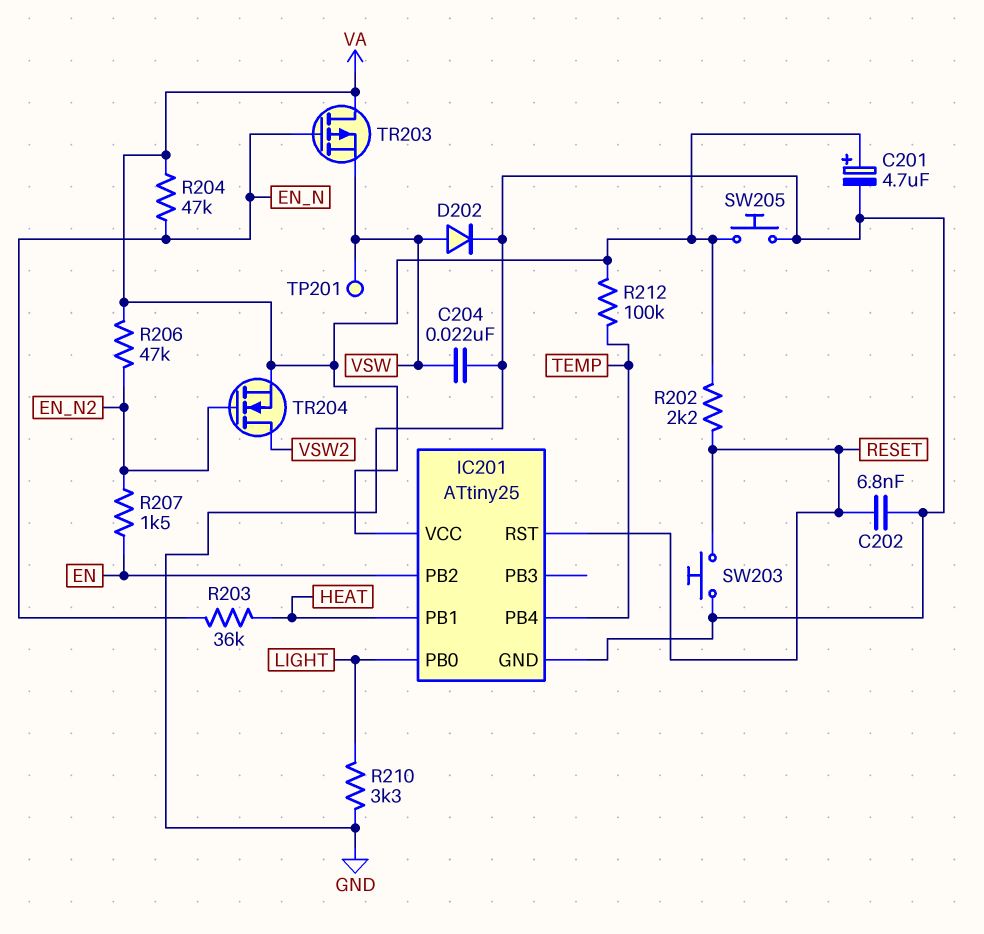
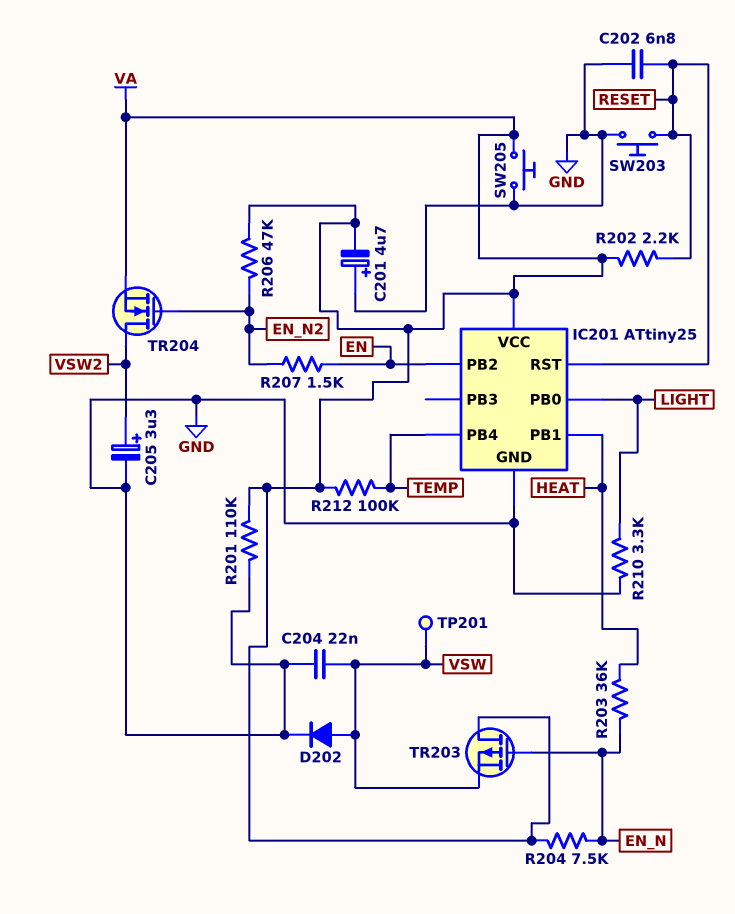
C201: 4.7uF (plus VA, minus GND) -> 4.7uF (plus GND, minus VA)
C205: none -> 3.3uF (plus VSW2, minus GND)
R201: none -> 110k (GND, VA)
R204: 47k (EN_N, VA) -> 7.5k (EN_N, VA)

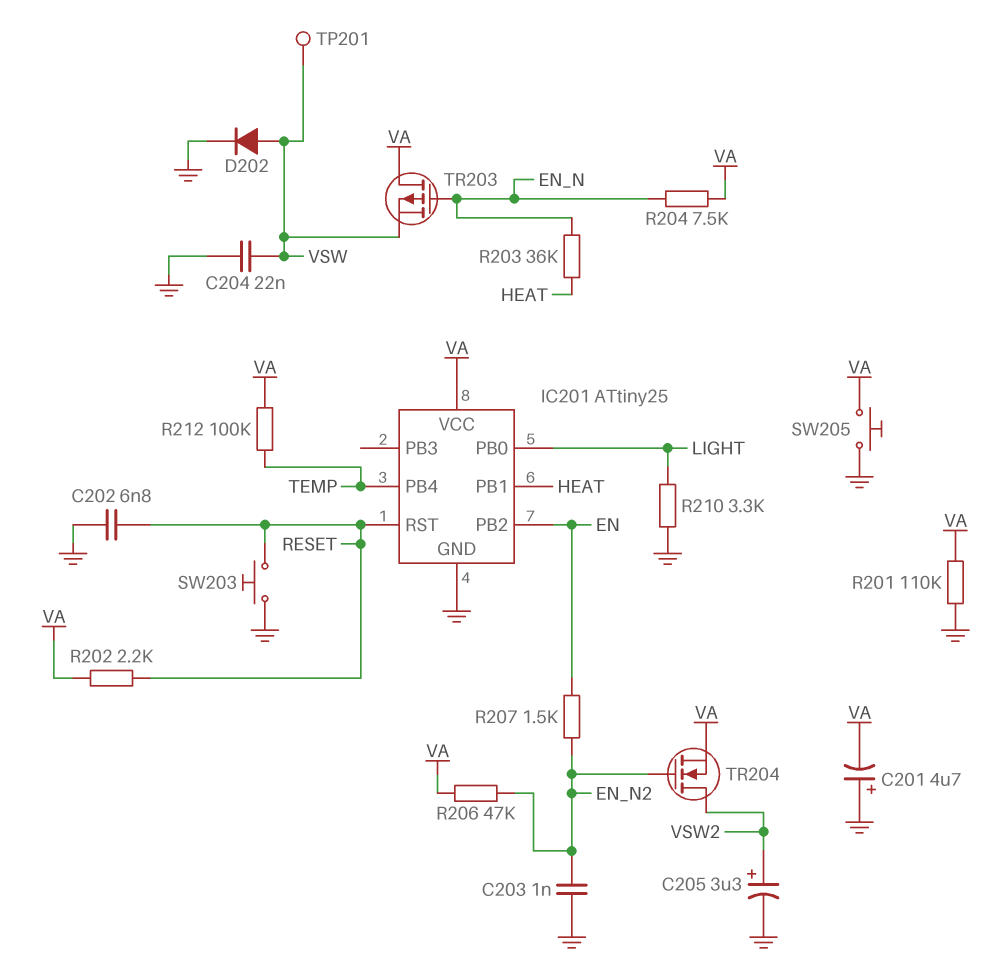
C203: none -> 1nF (EN_N2, GND)

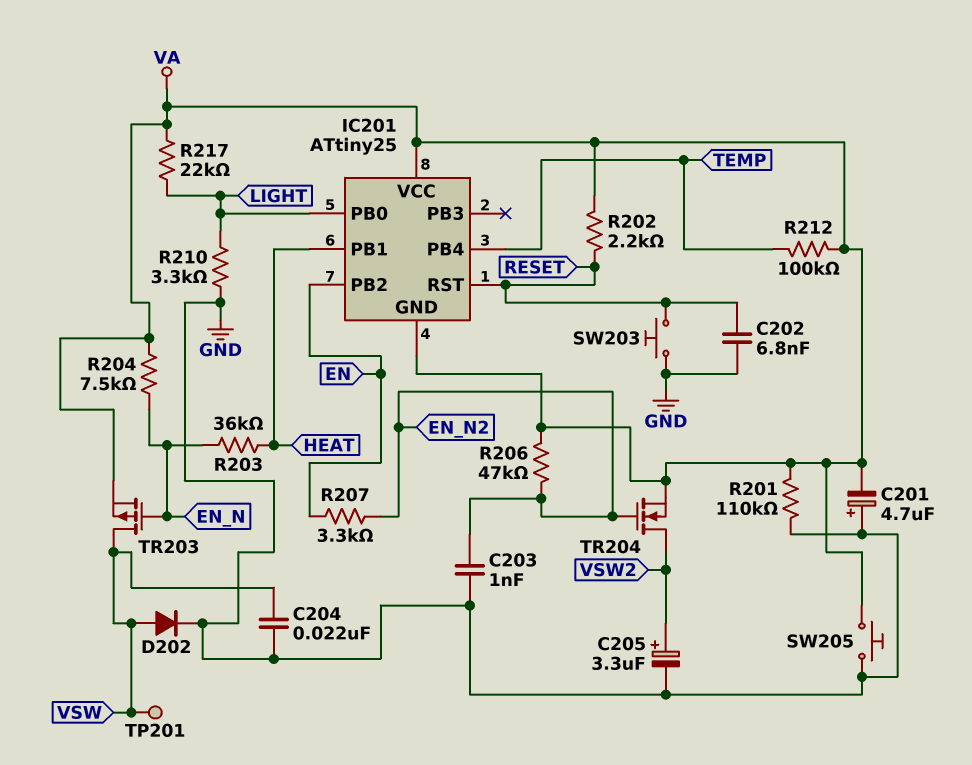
IC201 pin GND: GND -> VA
R207: 1.5k (EN, EN_N2) -> 3.3k (EN, EN_N2)
R217: none -> 22k (LIGHT, VA)
TR203: PMOS (G EN_N, D VA, S VSW) -> PMOS (G EN_N, D VSW, S VA)

